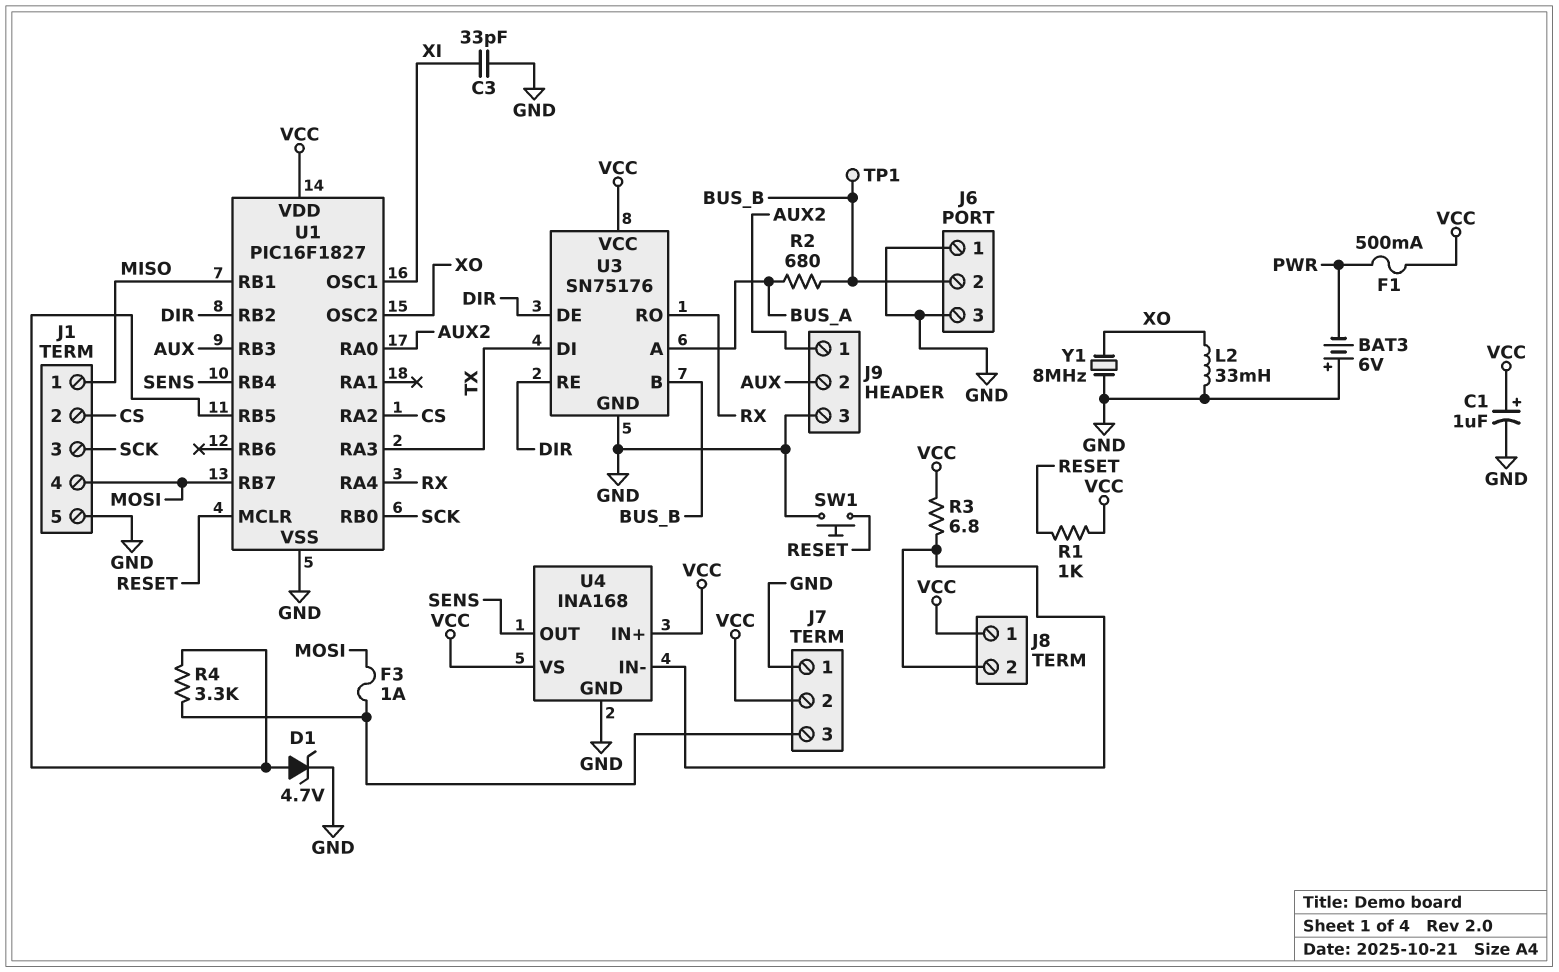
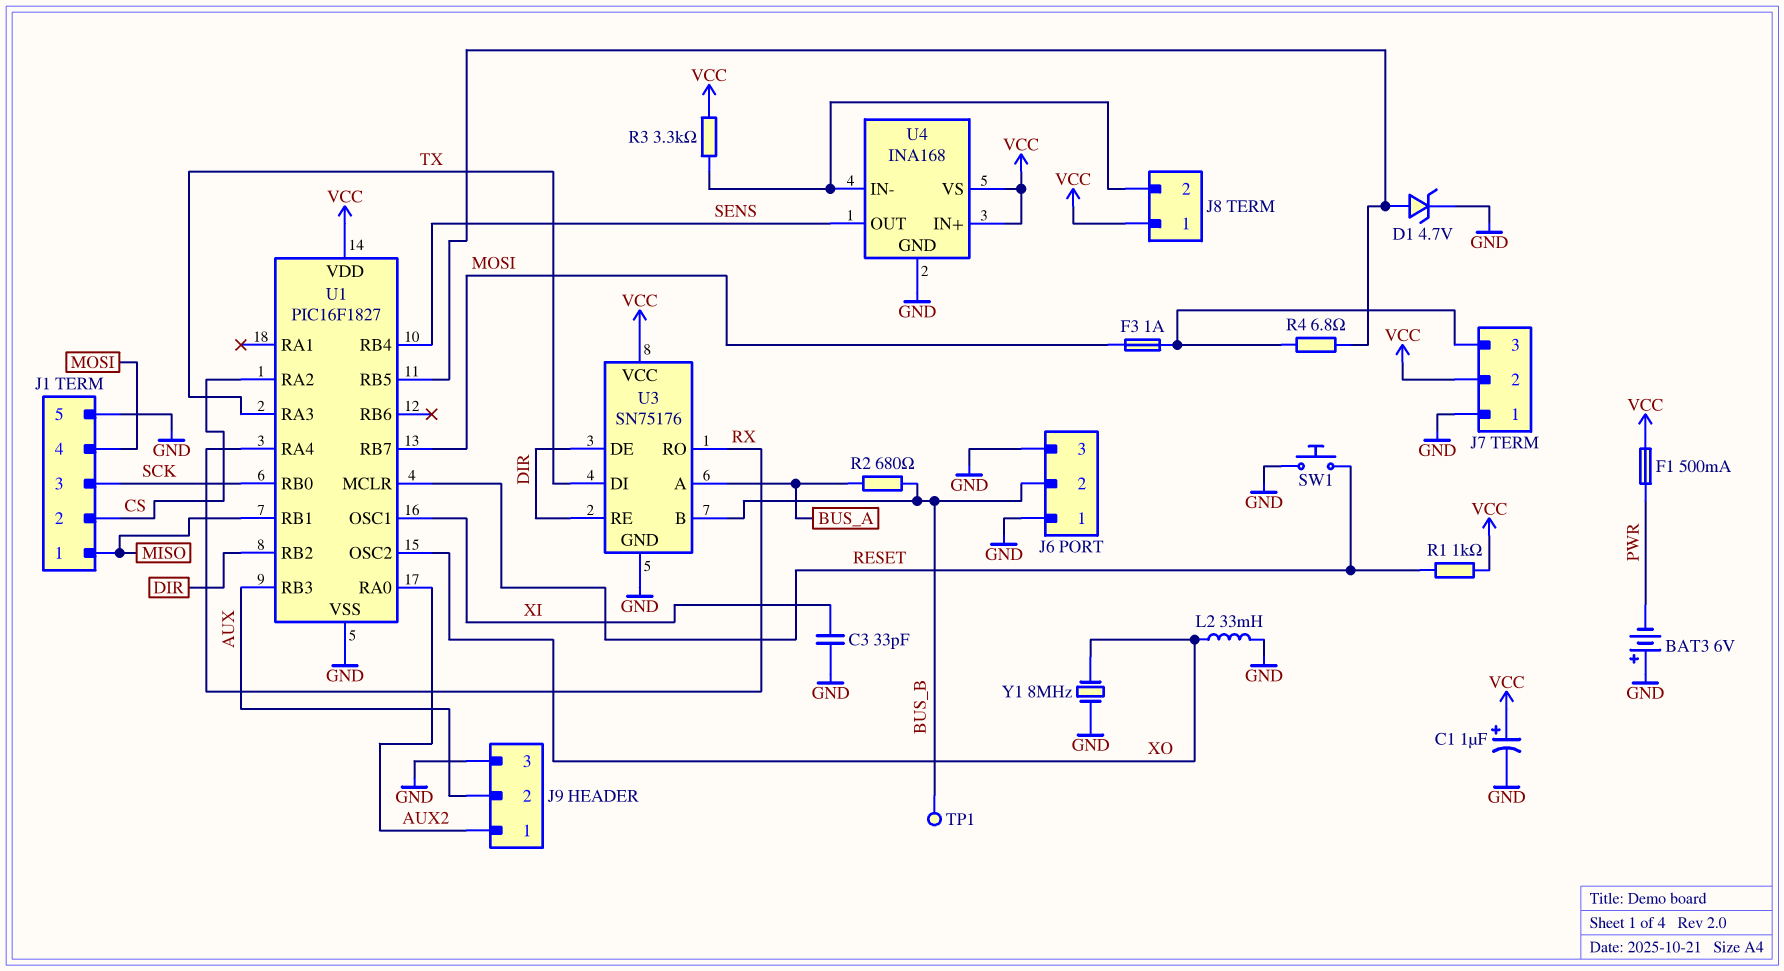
R3: 6.8 (J8/2, VCC) -> 3.3k (J8/2, VCC)
R4: 3.3k (J7/3, U1/RB5) -> 6.8 (J7/3, U1/RB5)

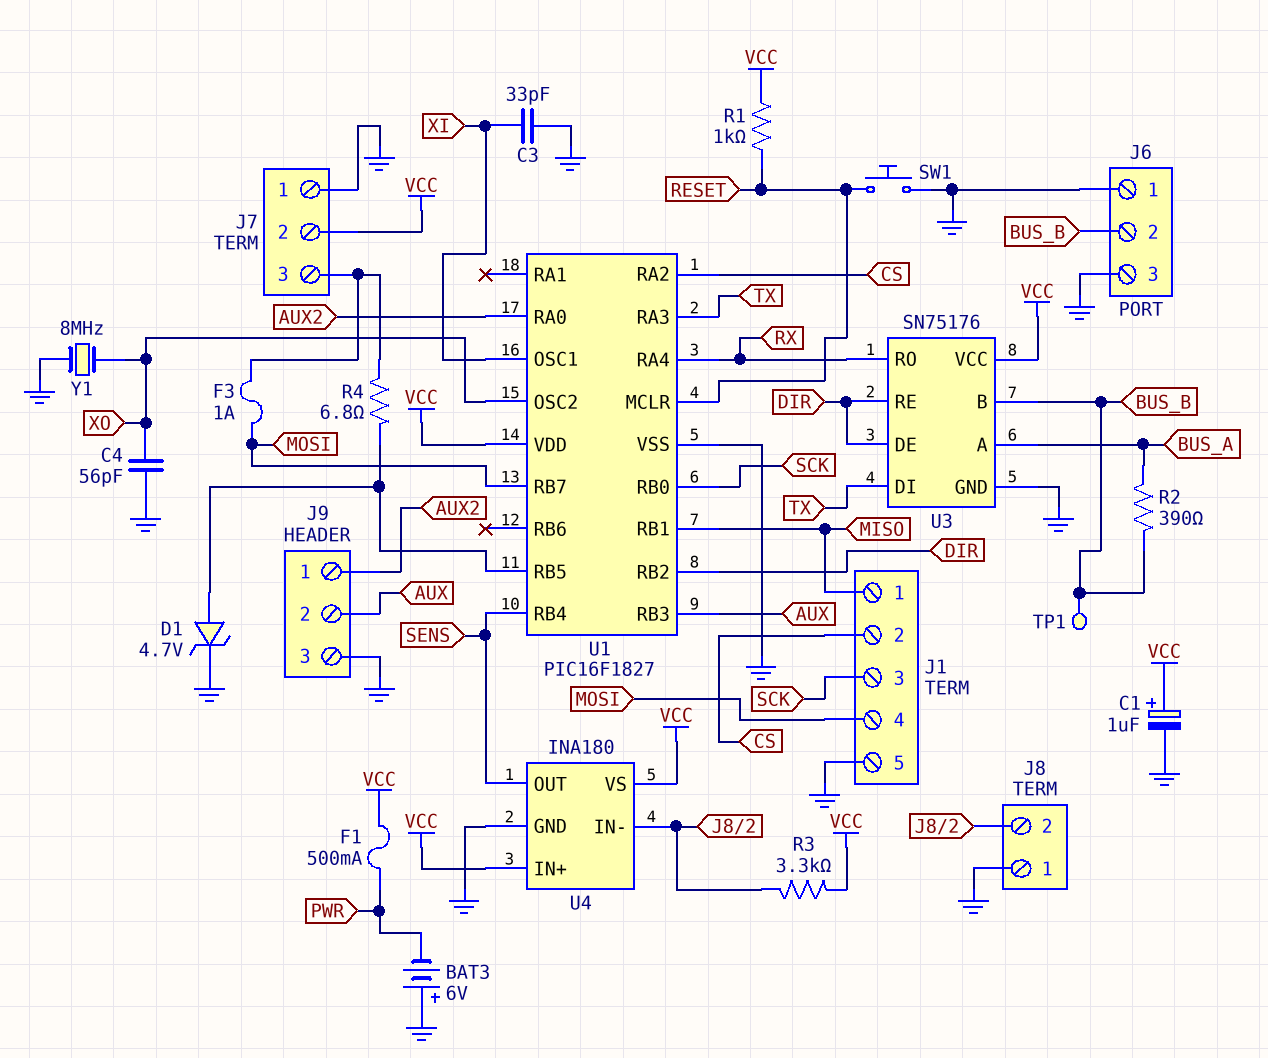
C4: none -> 56pF (GND, XO)
J8 pin 1: VCC -> GND
L2: 33mH (GND, XO) -> none
R2: 680 (BUS_A, BUS_B) -> 390 (BUS_A, BUS_B)
U4: INA168 -> INA180

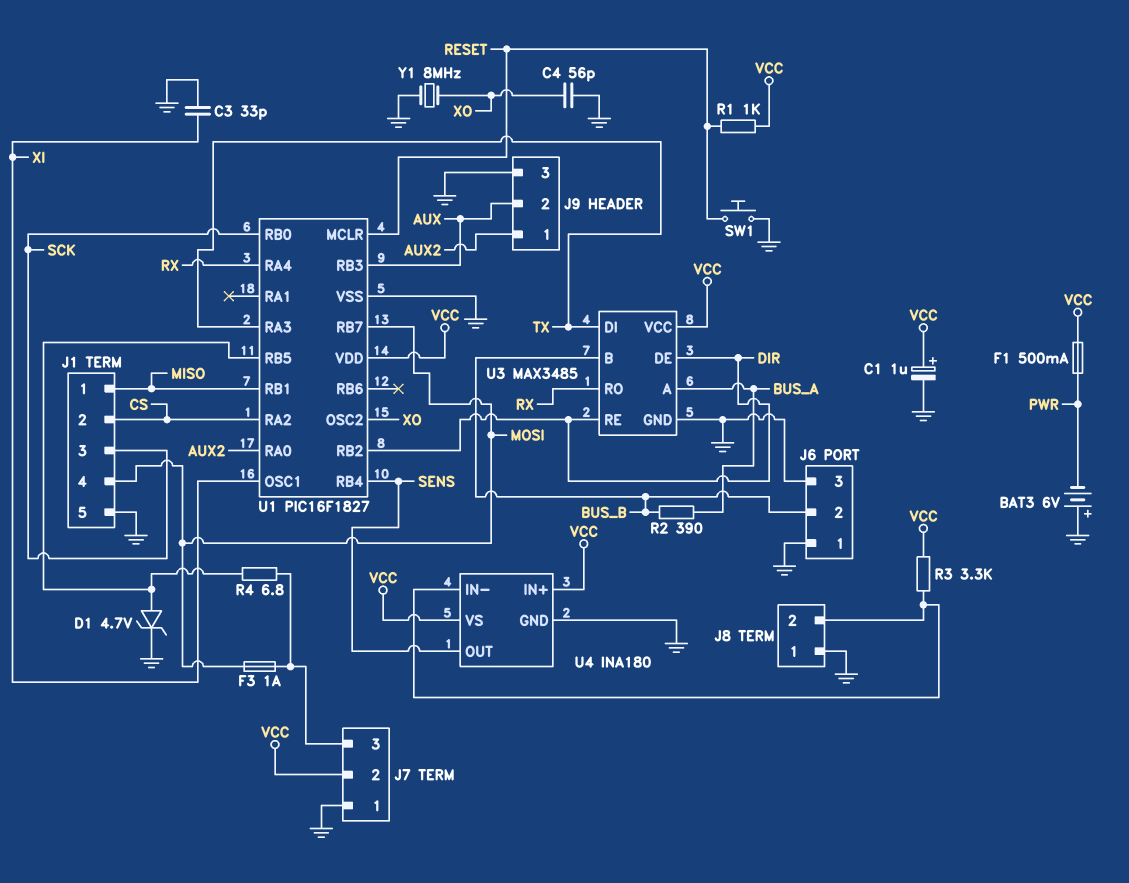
TP1: test point (BUS_B) -> none
U3: SN75176 -> MAX3485

